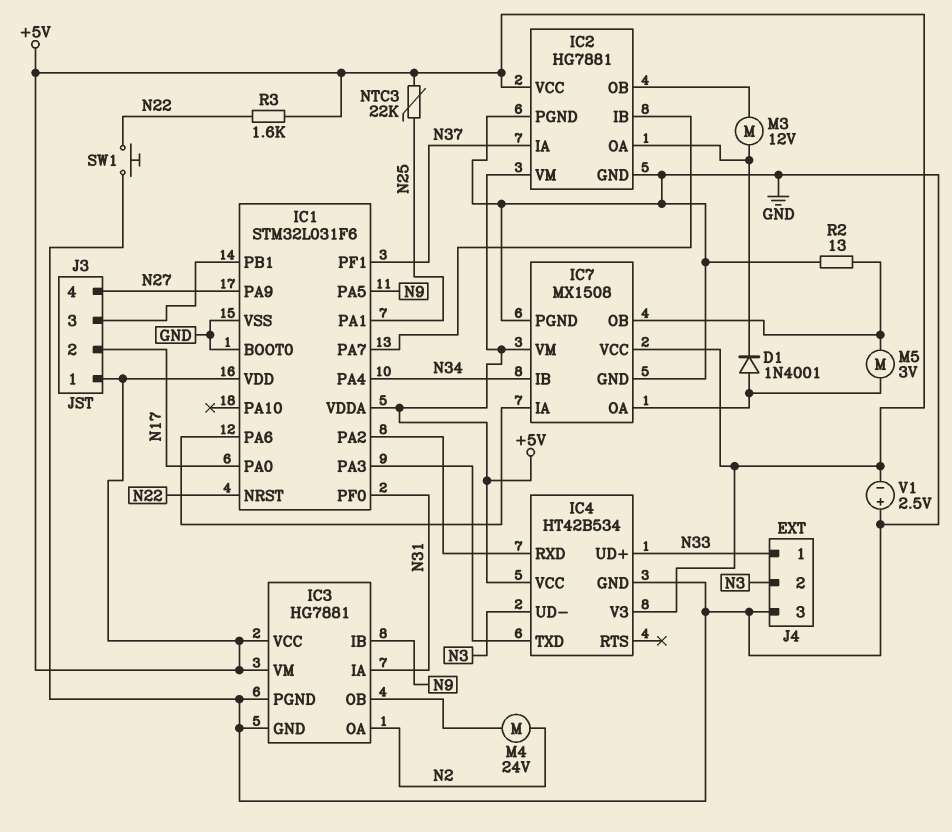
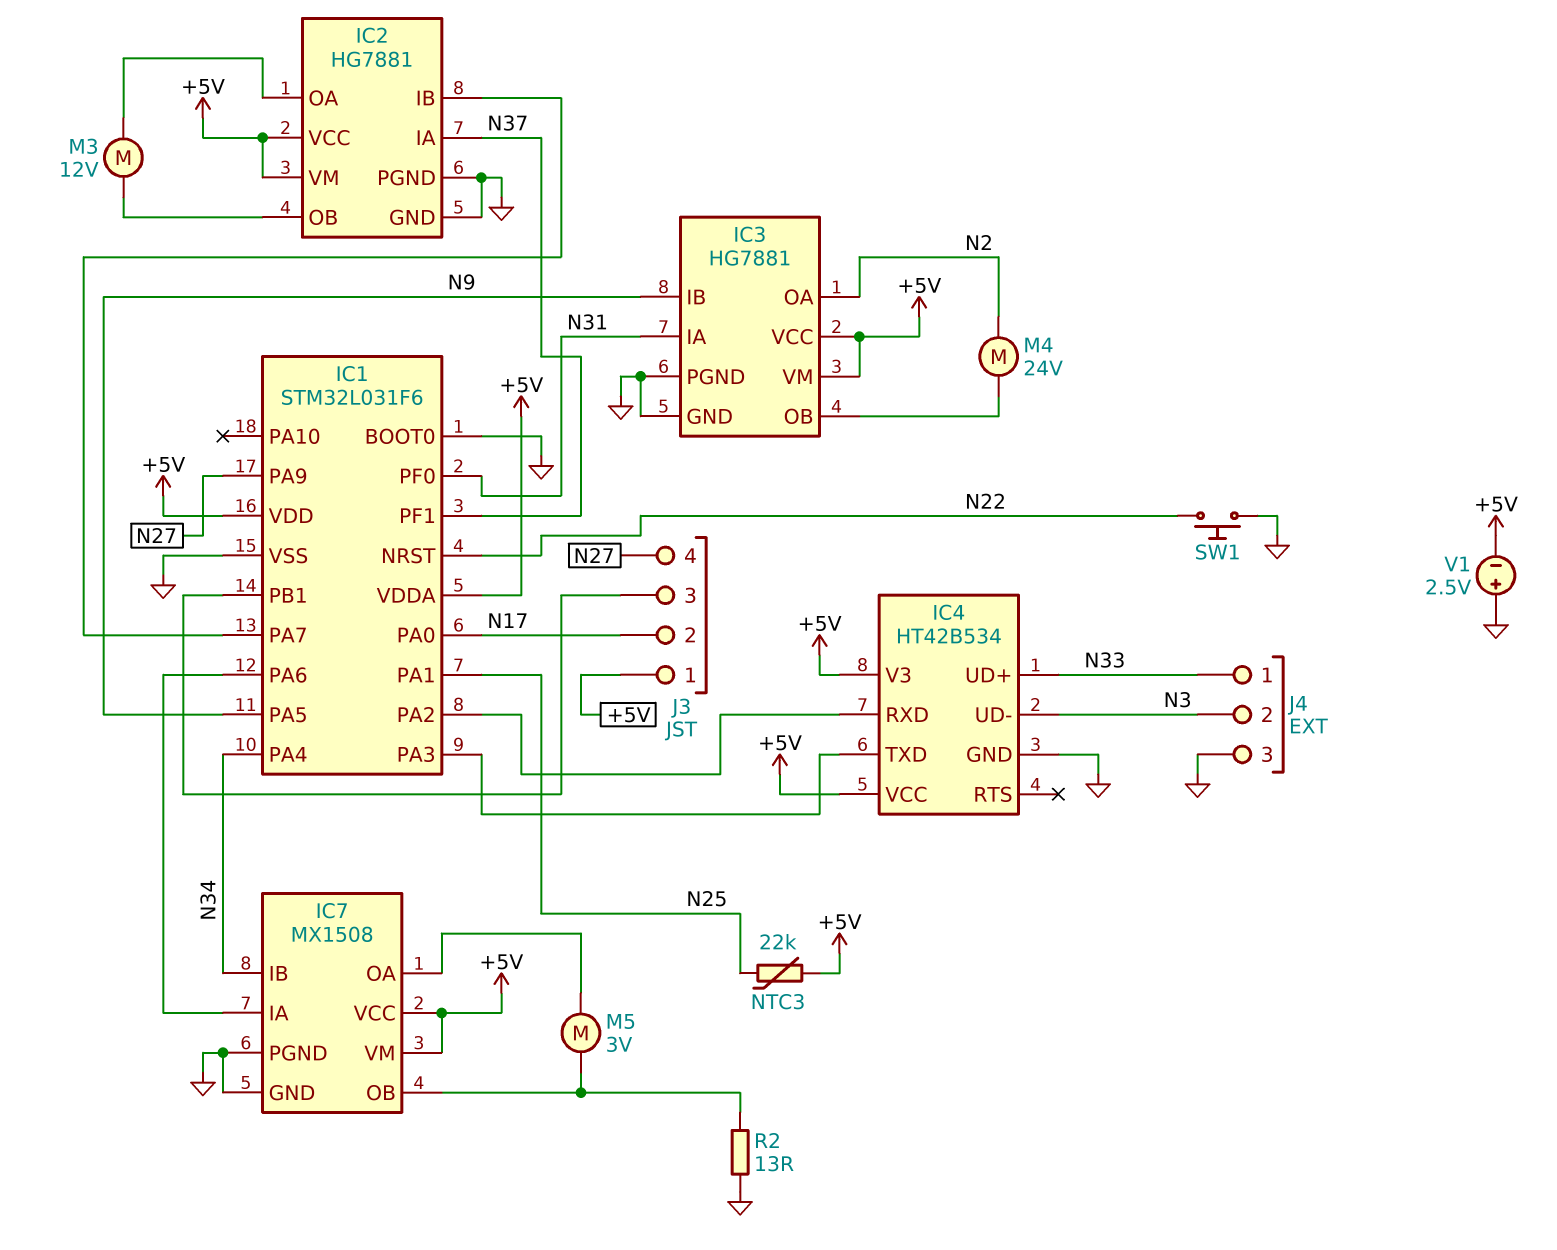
D1: diode 1N4001 (A IC7/OA, K IC2/OA) -> none
R3: 1.6k (+5V, N22) -> none

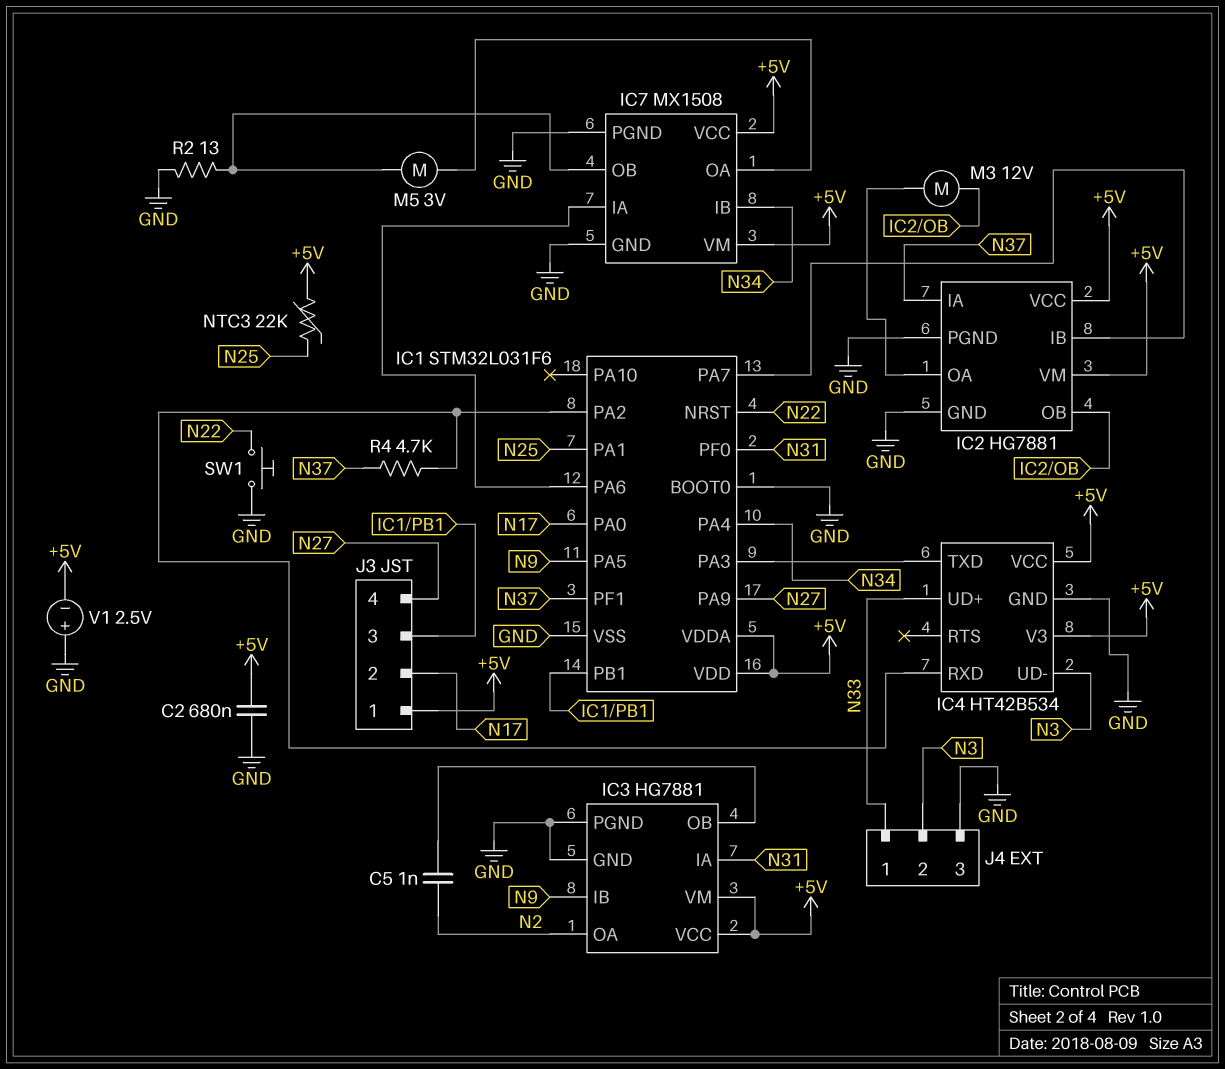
C2: none -> 680nF (+5V, GND)
C5: none -> 1nF (IC3/OB, N2)
M4: motor 24V (IC3/OB, N2) -> none
R4: none -> 4.7k (IC1/PA2, N37)

